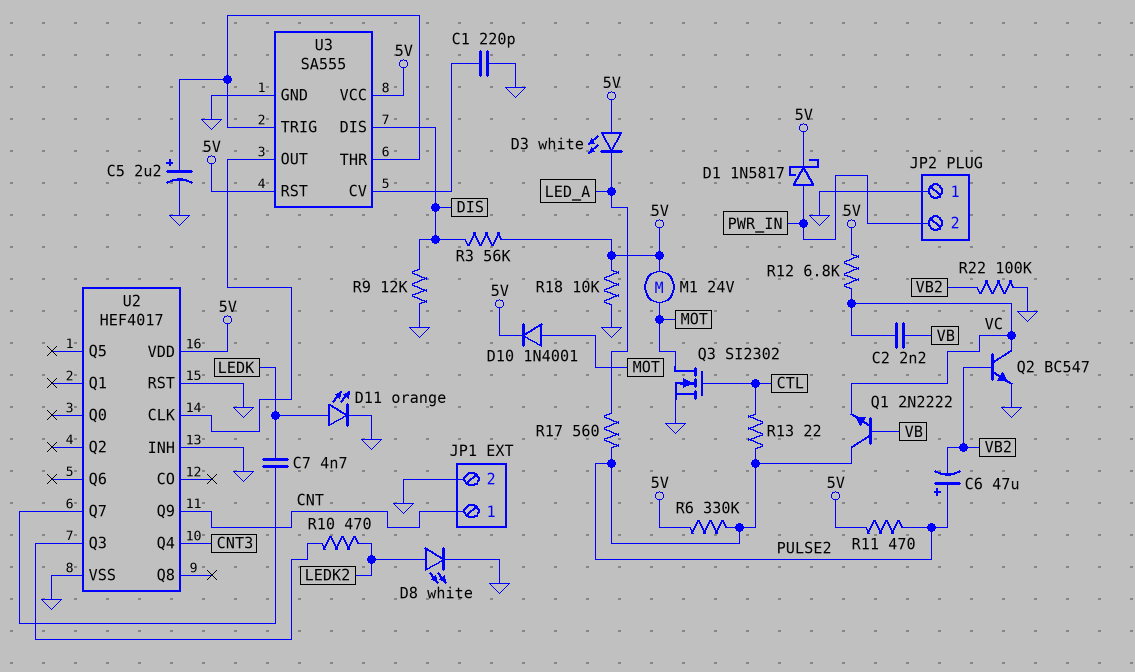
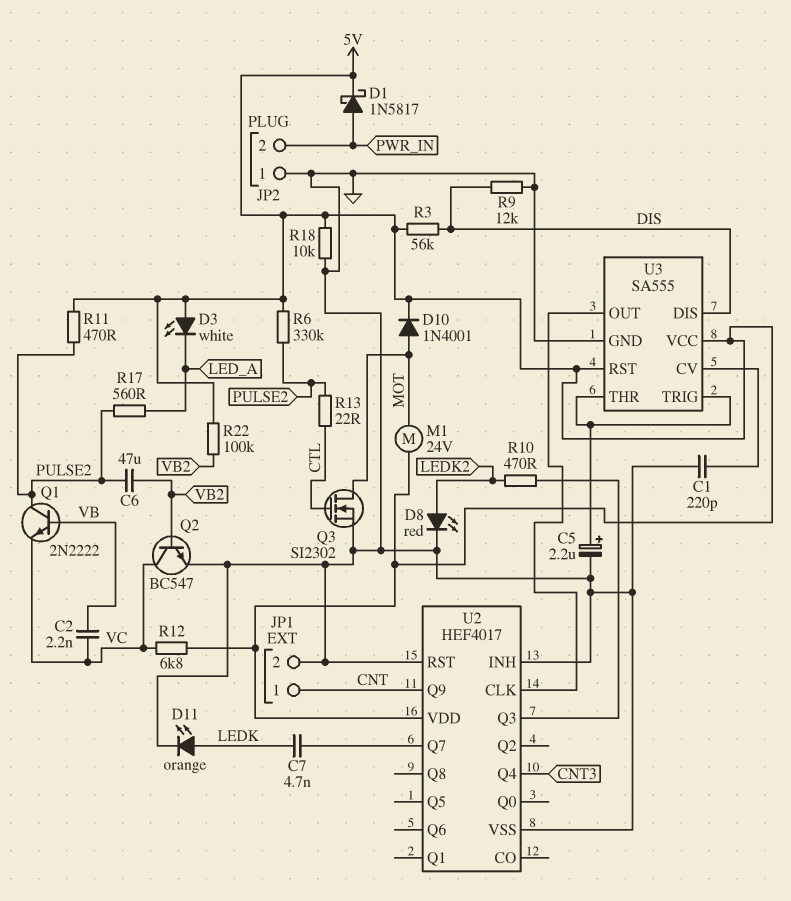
C6: 47uF (plus PULSE2, minus VB2) -> 47uF (PULSE2, VB2)
D8: LED white (A LEDK2, K GND) -> LED red (A LEDK2, K GND)
R22: 100k (GND, VB2) -> 100k (5V, VB2)

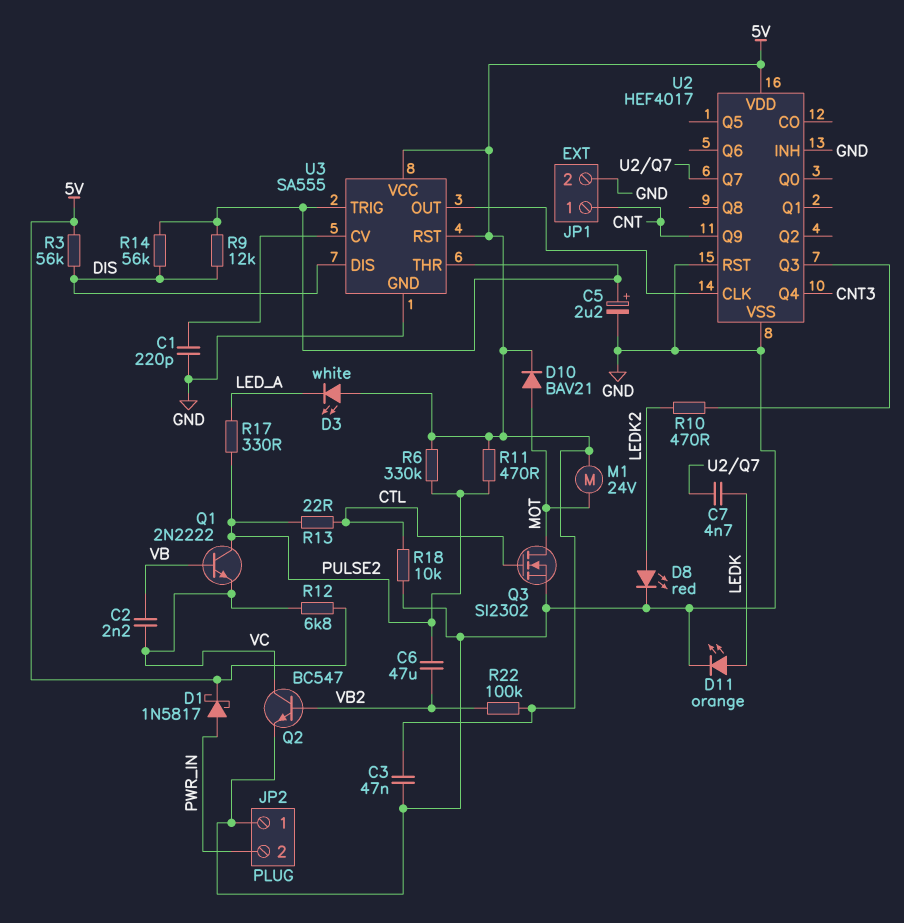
C3: none -> 47nF (5V, GND)
D10: diode 1N4001 (A MOT, K 5V) -> diode BAV21 (A MOT, K 5V)
R9: 12k (DIS, GND) -> 12k (DIS, U3/THR)
R14: none -> 56k (DIS, U3/THR)
R17: 560 (LED_A, PULSE2) -> 330 (LED_A, PULSE2)
R18: 10k (5V, GND) -> 10k (CTL, GND)

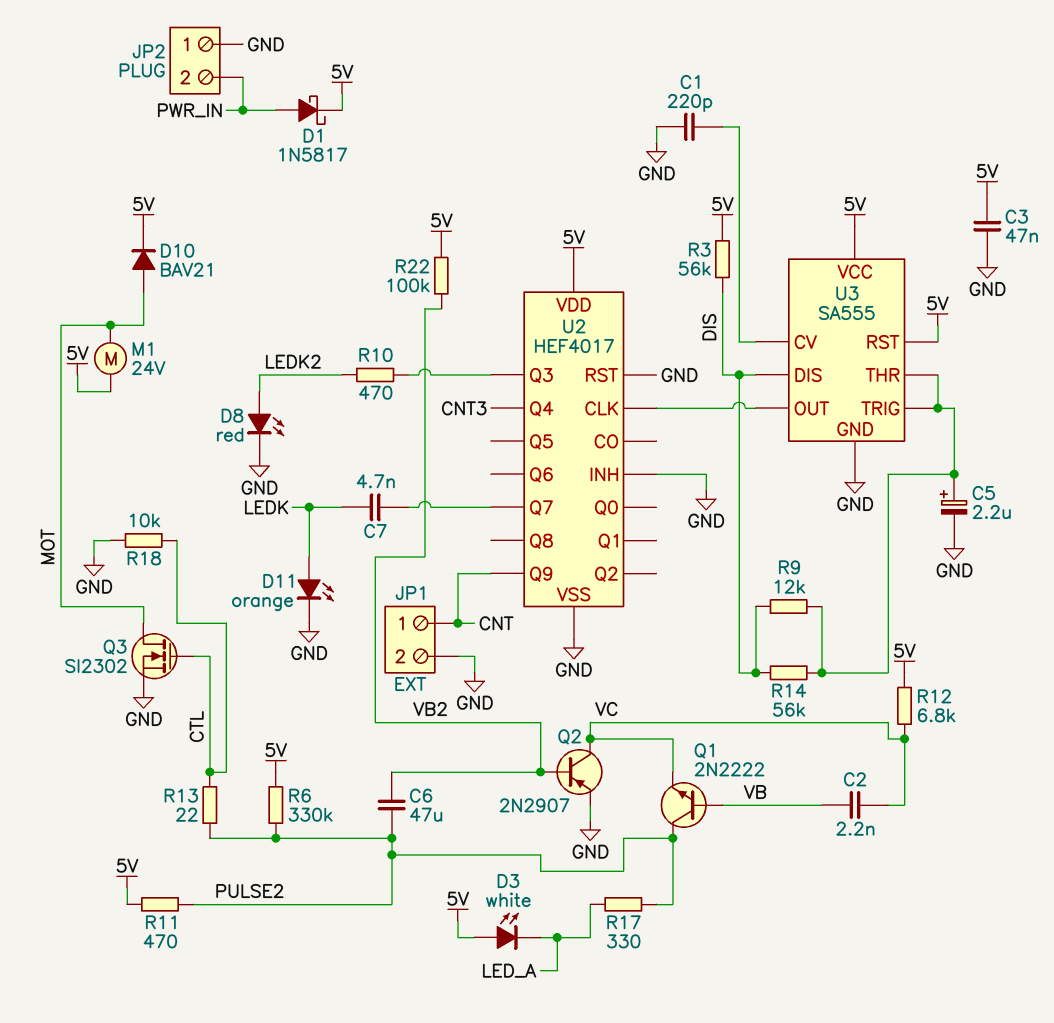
Q2: NPN BC547 (B VB2, C VC, E GND) -> PNP 2N2907 (B VB2, C VC, E GND)

